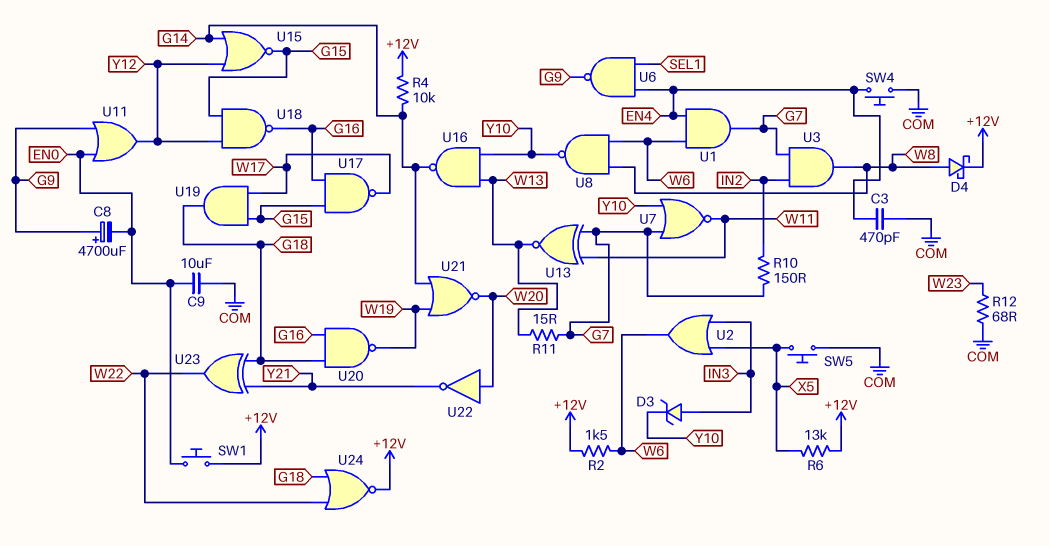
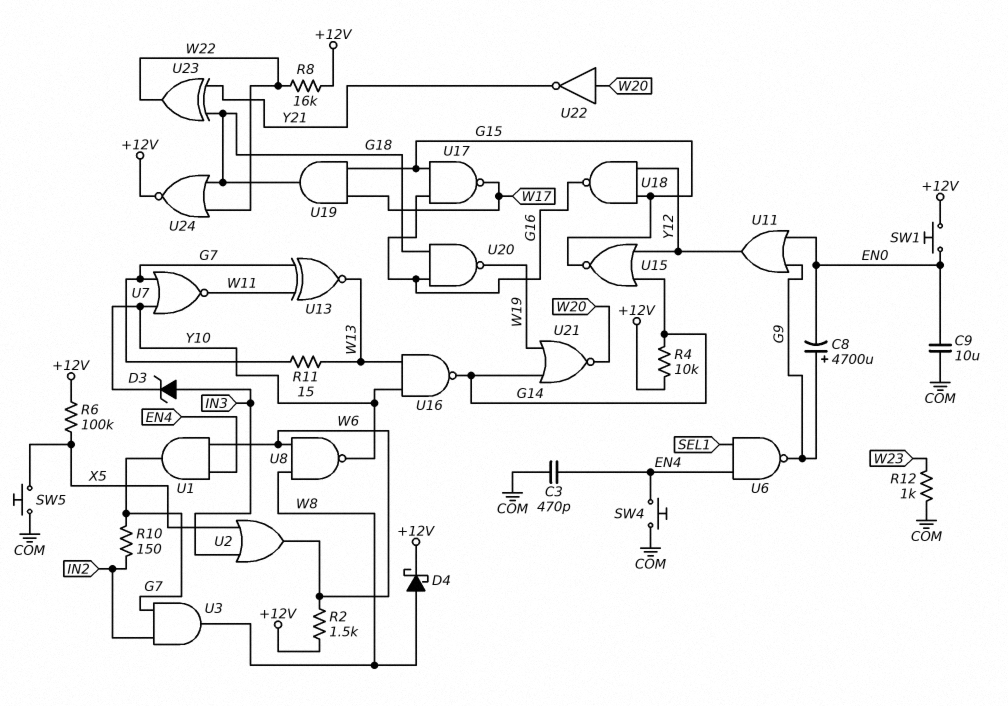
R6: 13k (+12V, X5) -> 100k (+12V, X5)
R8: none -> 16k (+12V, W22)
R12: 68 (COM, W23) -> 1k (COM, W23)

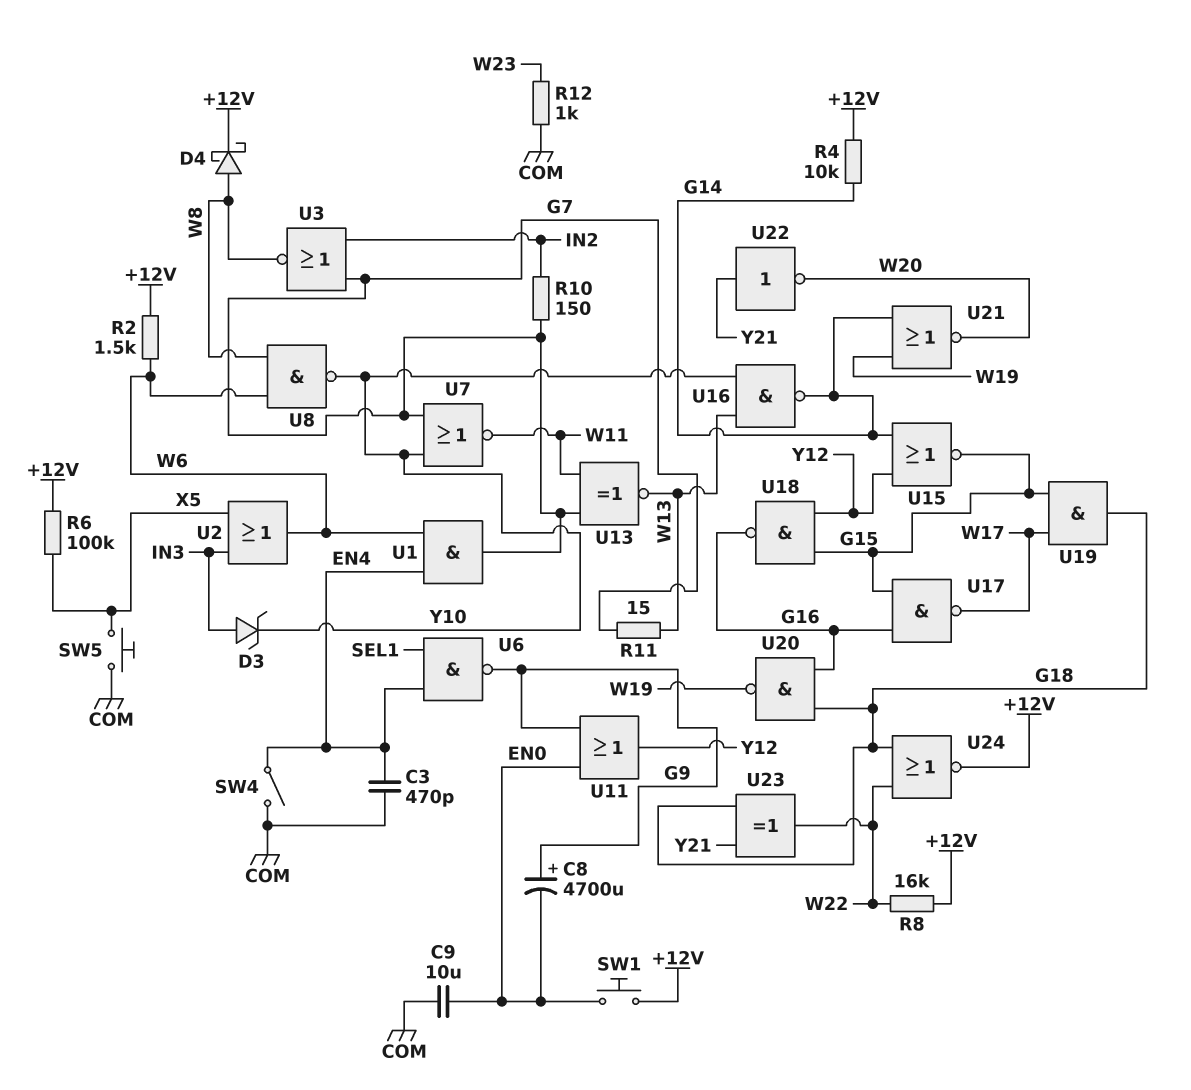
SW4: button (COM, EN4) -> switch (COM, EN4)
U3: AND (in G7, in IN2, out W8) -> NOR (in G7, in IN2, out W8)
U22: NOT (in W20, out Y21) -> NOT (in Y21, out W20)

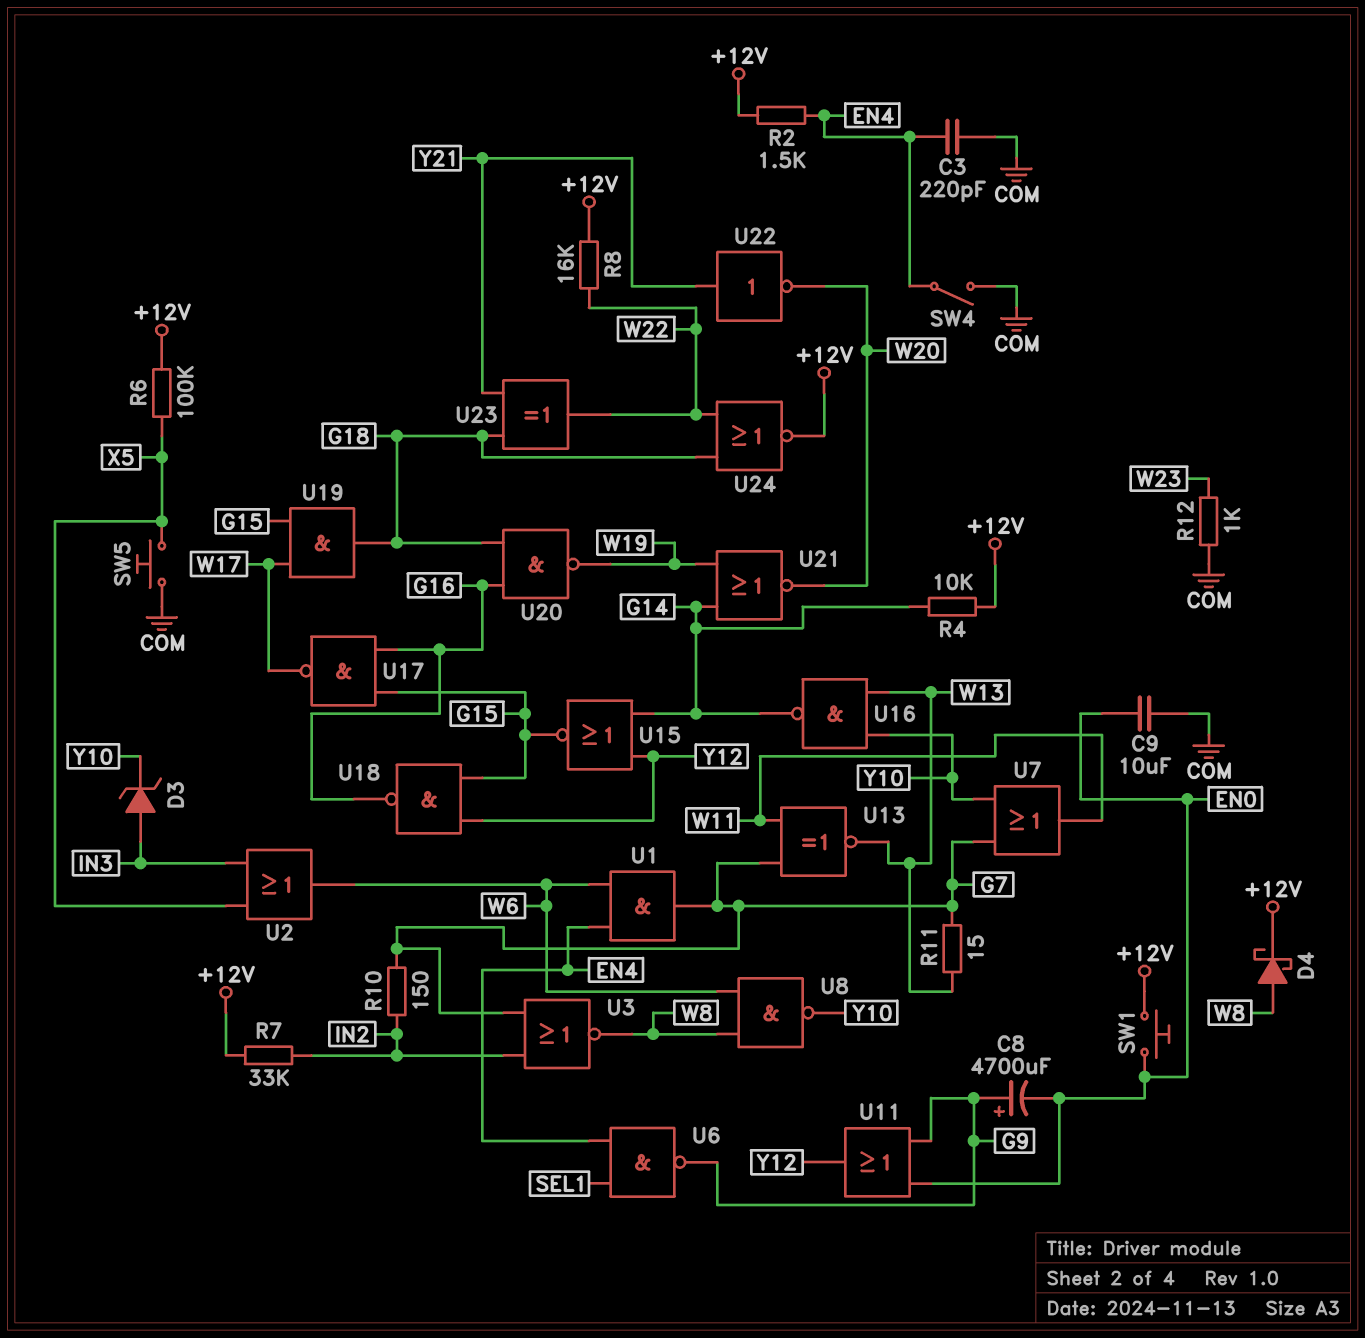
C3: 470pF (COM, EN4) -> 220pF (COM, EN4)
R2: 1.5k (+12V, W6) -> 1.5k (+12V, EN4)
R7: none -> 33k (+12V, IN2)
U7: NOR (in G7, in Y10, out W11) -> OR (in G7, in Y10, out W11)

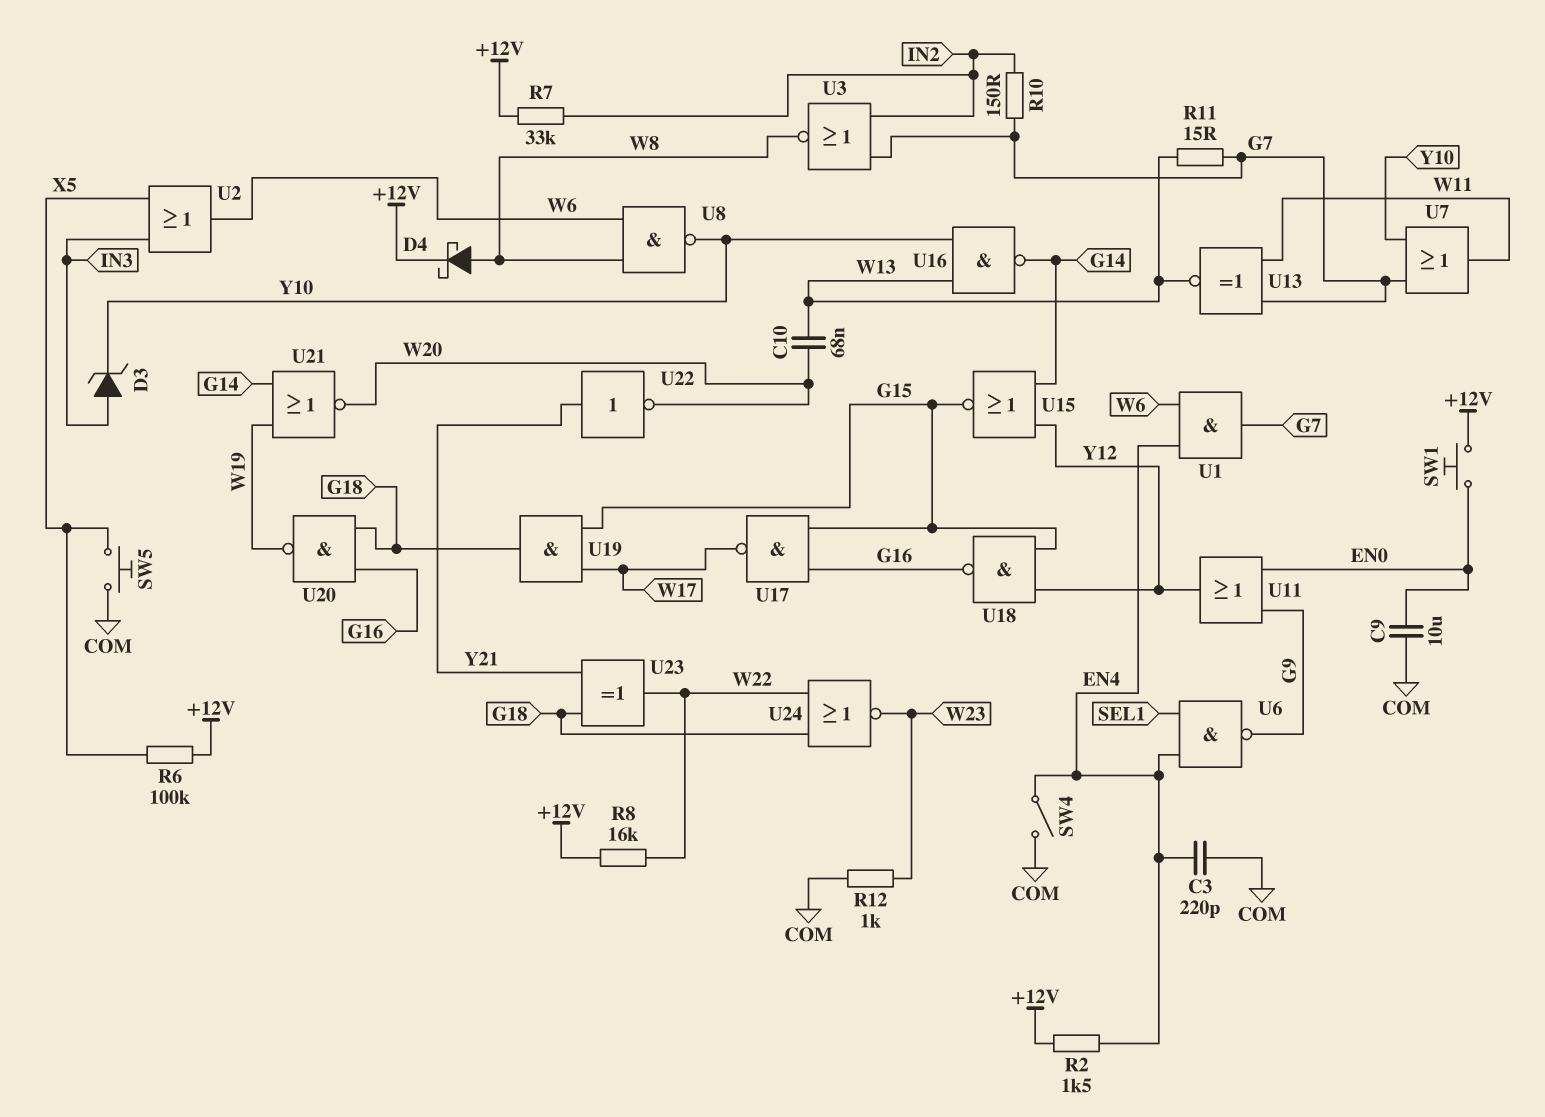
C8: 4700uF (plus G9, minus EN0) -> none
C10: none -> 68nF (W13, W20)
R4: 10k (+12V, G14) -> none
U24: NOR (in G18, in W22, out +12V) -> NOR (in G18, in W22, out W23)

